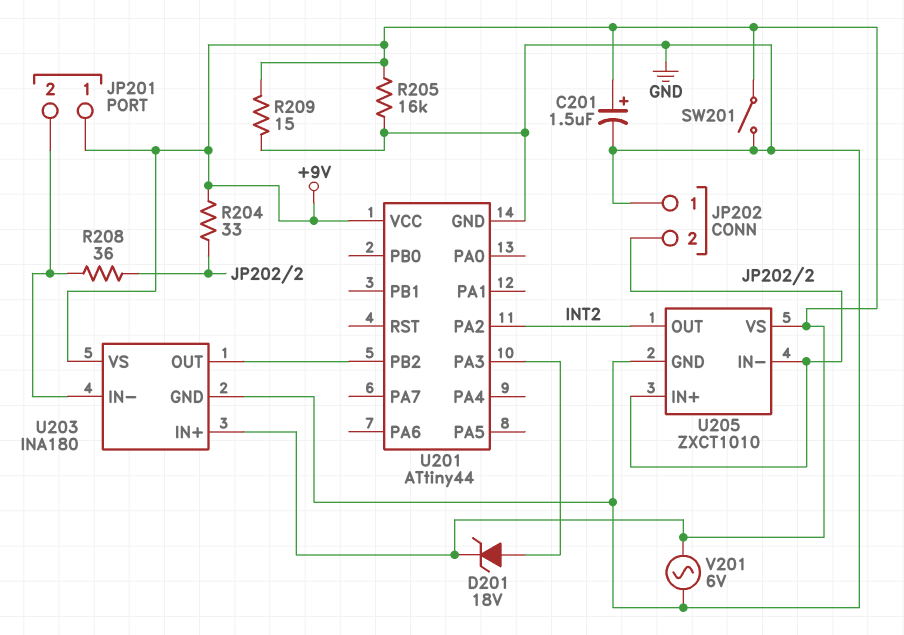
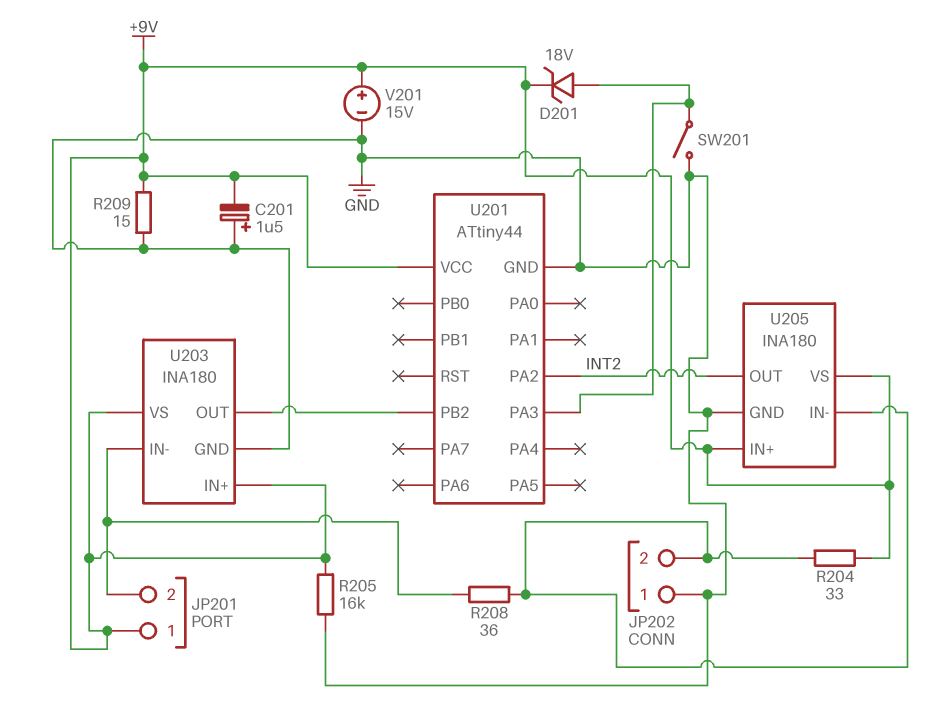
C201: 1.5uF (plus +9V, minus GND) -> 1.5uF (plus GND, minus +9V)
SW201: switch (+9V, GND) -> switch (GND, U201/PA3)
U205: ZXCT1010 -> INA180
U205 pin IN+: JP202/2 -> +9V
V201: AC 6V (+9V, GND) -> 15V (plus +9V, minus GND)

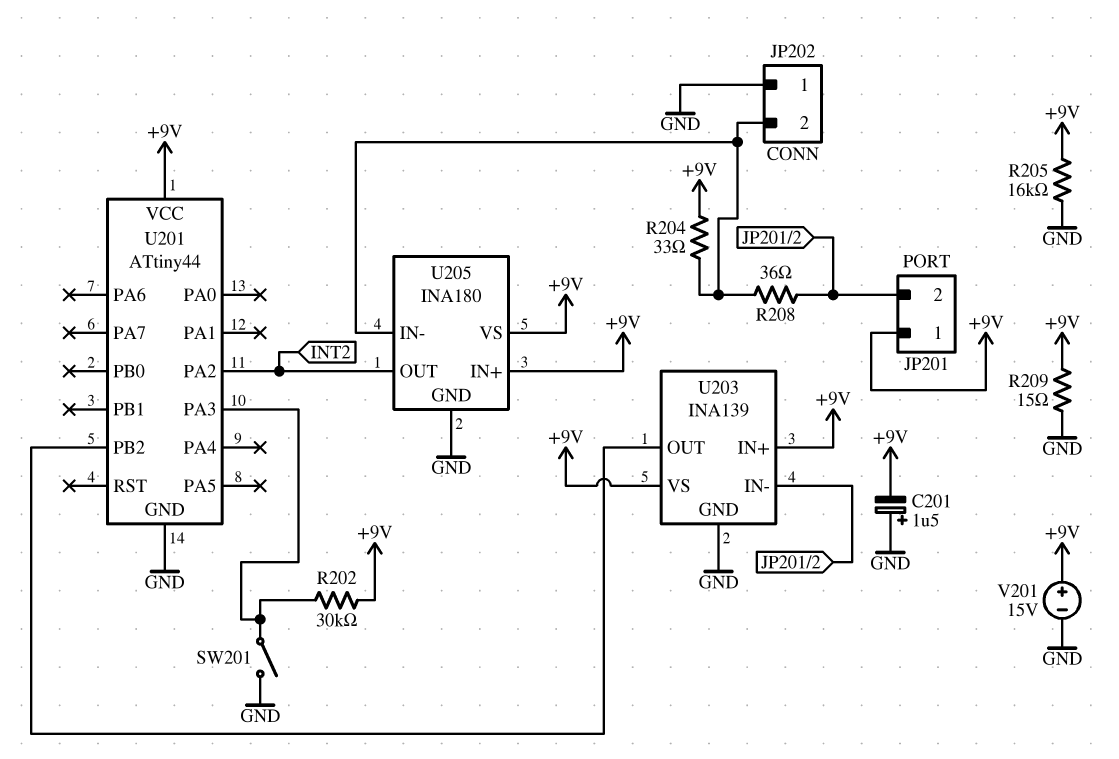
D201: zener 18V (A U201/PA3, K +9V) -> none
R202: none -> 30k (+9V, U201/PA3)
U203: INA180 -> INA139

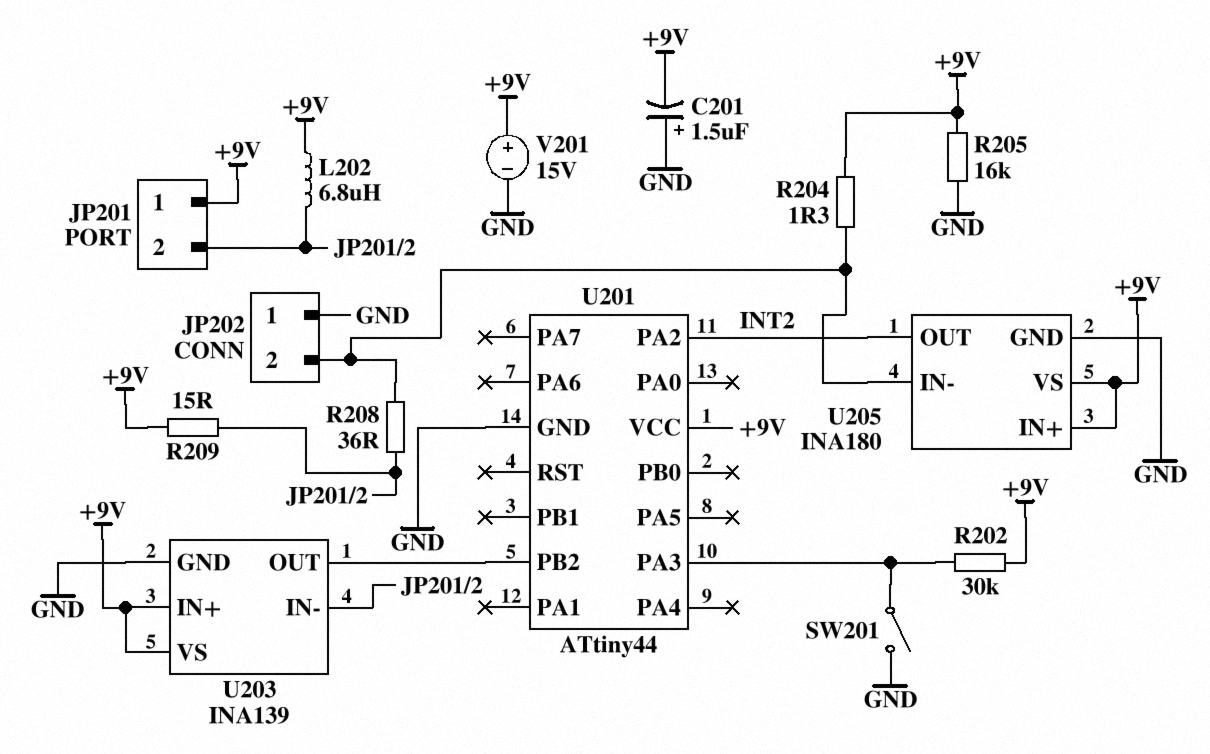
L202: none -> 6.8uH (+9V, JP201/2)
R204: 33 (+9V, JP202/2) -> 1.3 (+9V, JP202/2)
R209: 15 (+9V, GND) -> 15 (+9V, JP201/2)

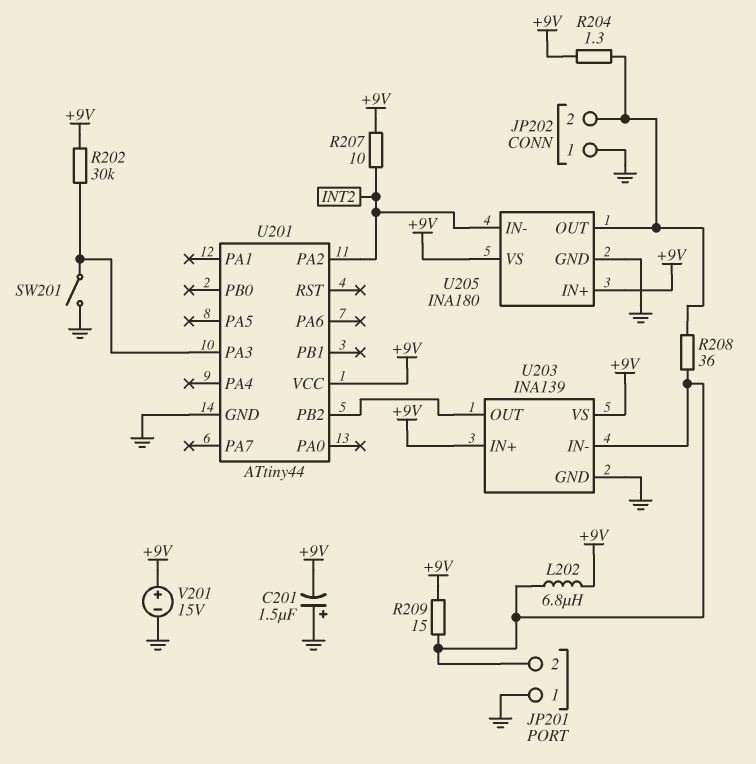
JP201 pin 1: +9V -> GND
R205: 16k (+9V, GND) -> none
R207: none -> 10 (+9V, INT2)
U205 pin IN-: JP202/2 -> INT2
U205 pin OUT: INT2 -> JP202/2

